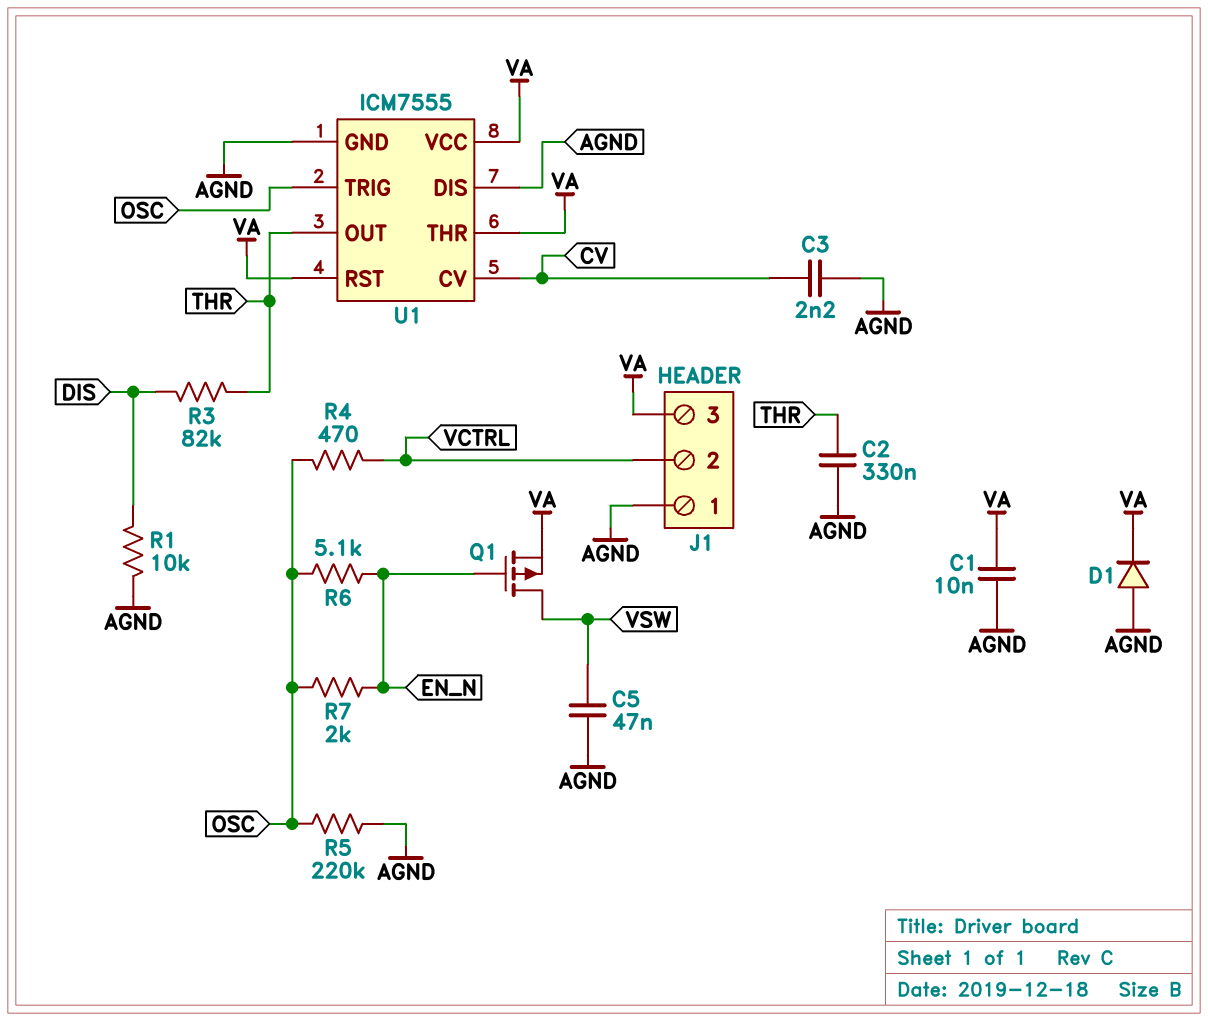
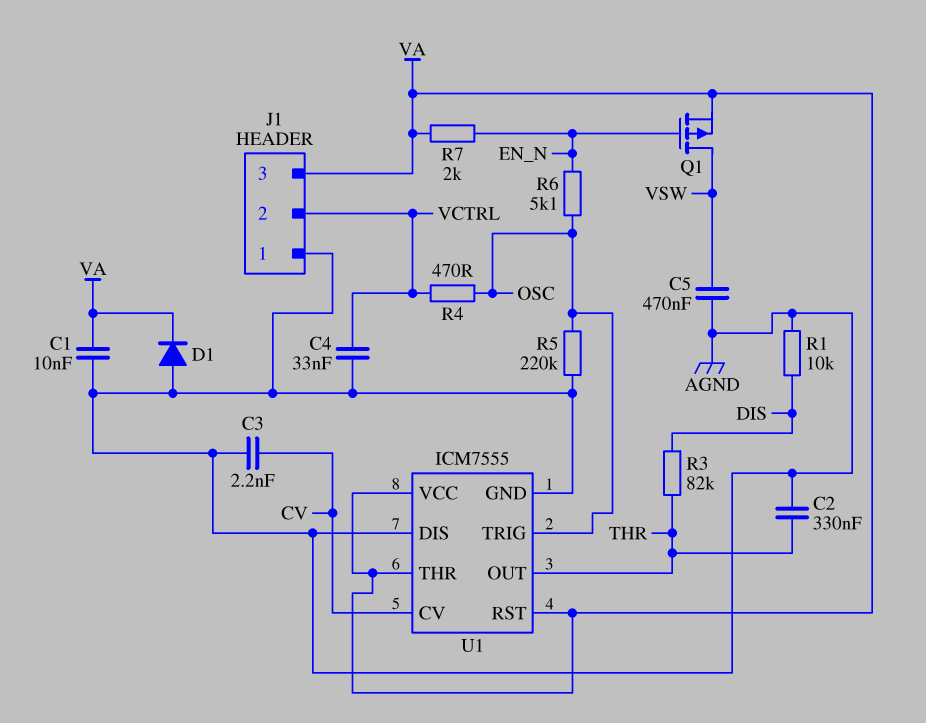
C4: none -> 33nF (AGND, VCTRL)
C5: 47nF (AGND, VSW) -> 470nF (AGND, VSW)
R7: 2k (EN_N, OSC) -> 2k (EN_N, VA)

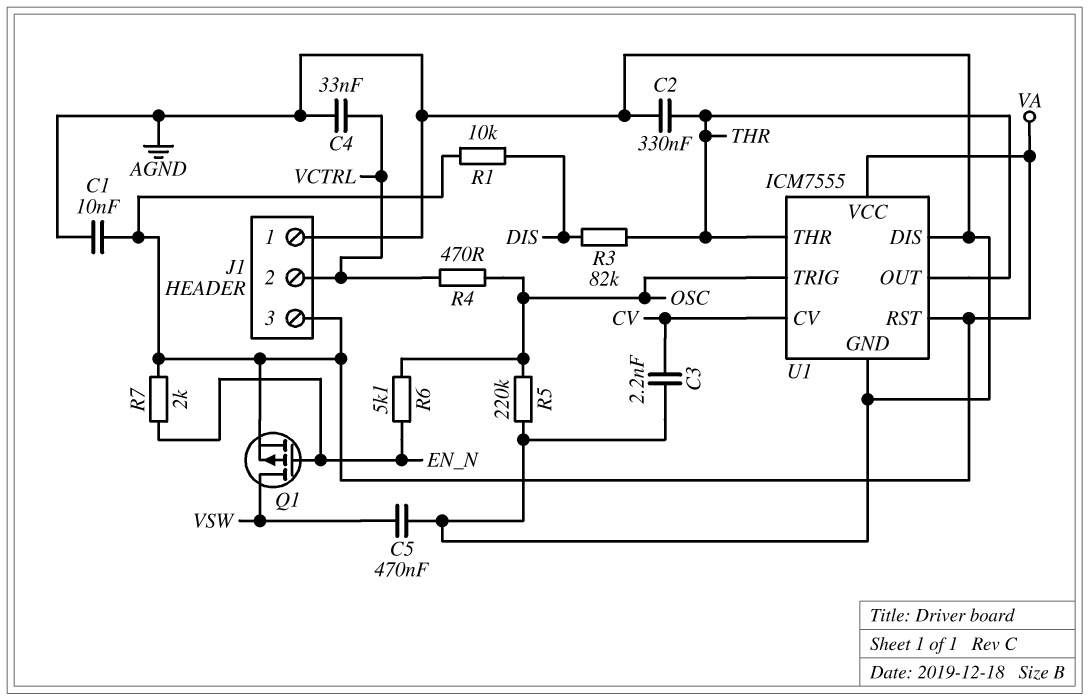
D1: diode (A AGND, K VA) -> none
R1: 10k (AGND, DIS) -> 10k (DIS, VA)
U1 pin THR: VA -> THR

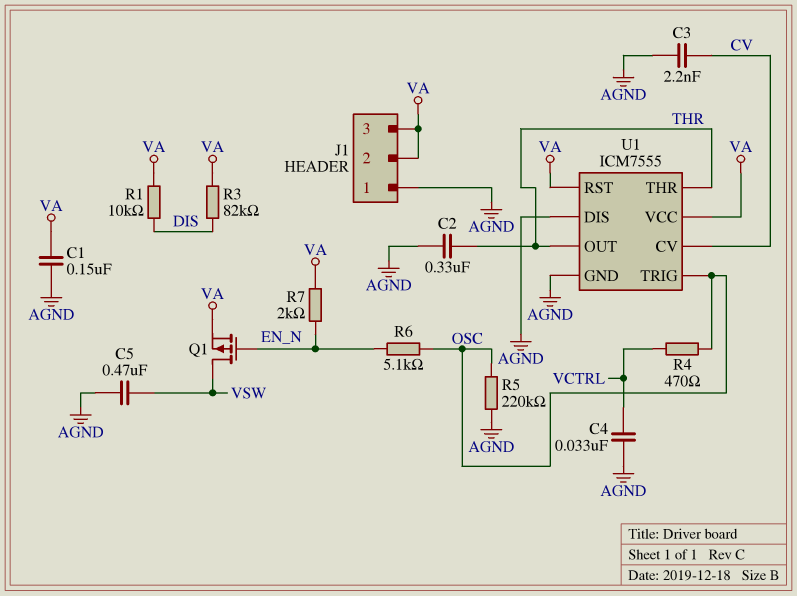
C1: 10nF (AGND, VA) -> 150nF (AGND, VA)
J1 pin 2: VCTRL -> VA
R3: 82k (DIS, THR) -> 82k (DIS, VA)

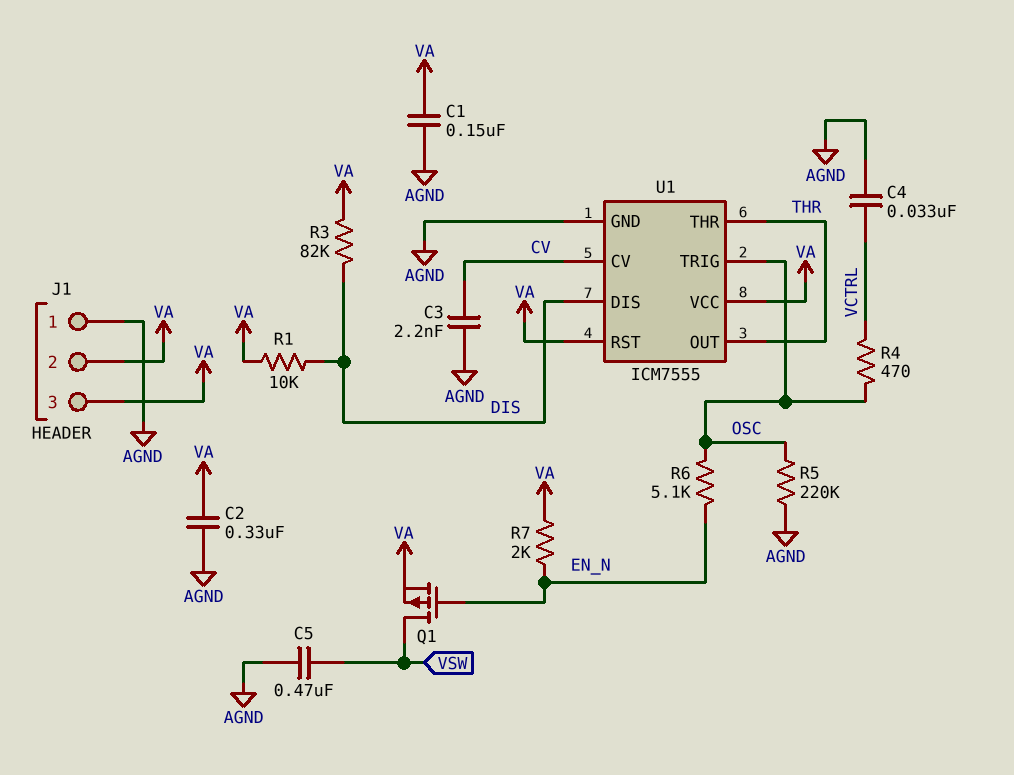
C2: 330nF (AGND, THR) -> 330nF (AGND, VA)
U1 pin DIS: AGND -> DIS

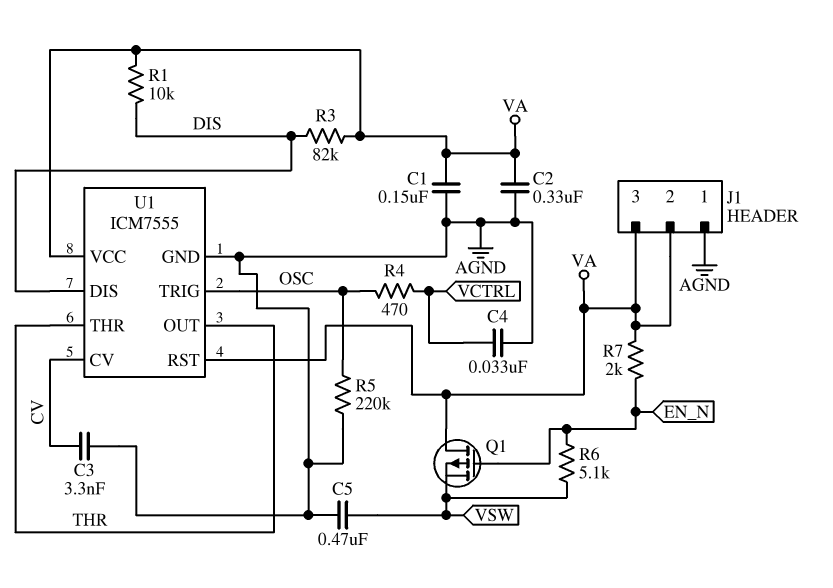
C3: 2.2nF (AGND, CV) -> 3.3nF (AGND, CV)
Q1: PMOS (G EN_N, D VSW, S VA) -> PMOS (G EN_N, D VA, S VSW)
R6: 5.1k (EN_N, OSC) -> 5.1k (EN_N, VSW)

